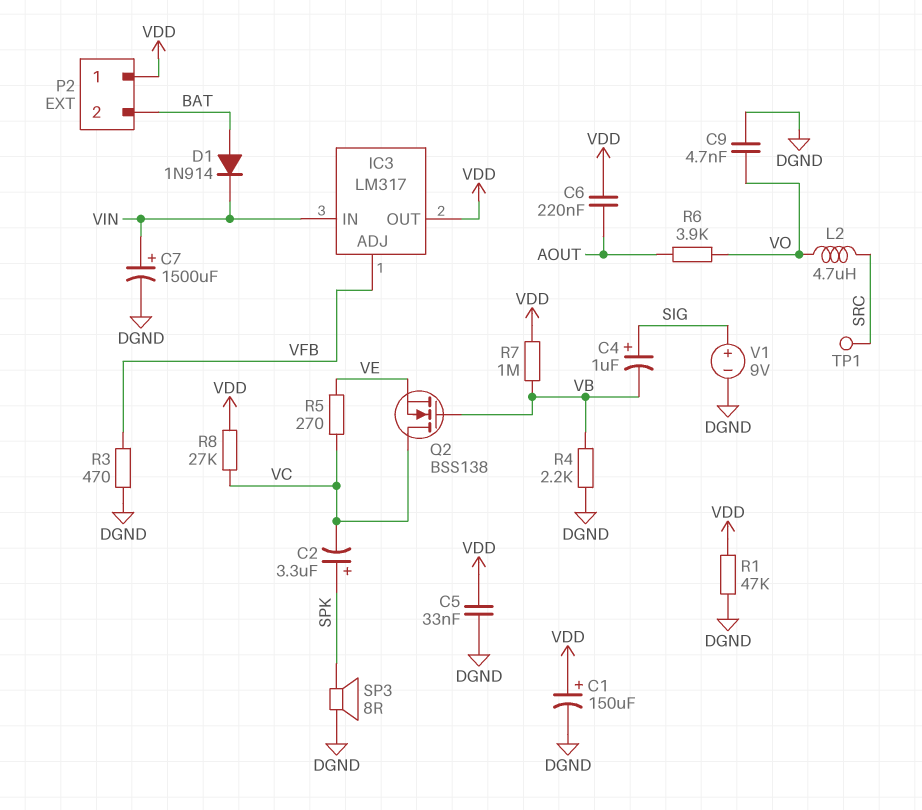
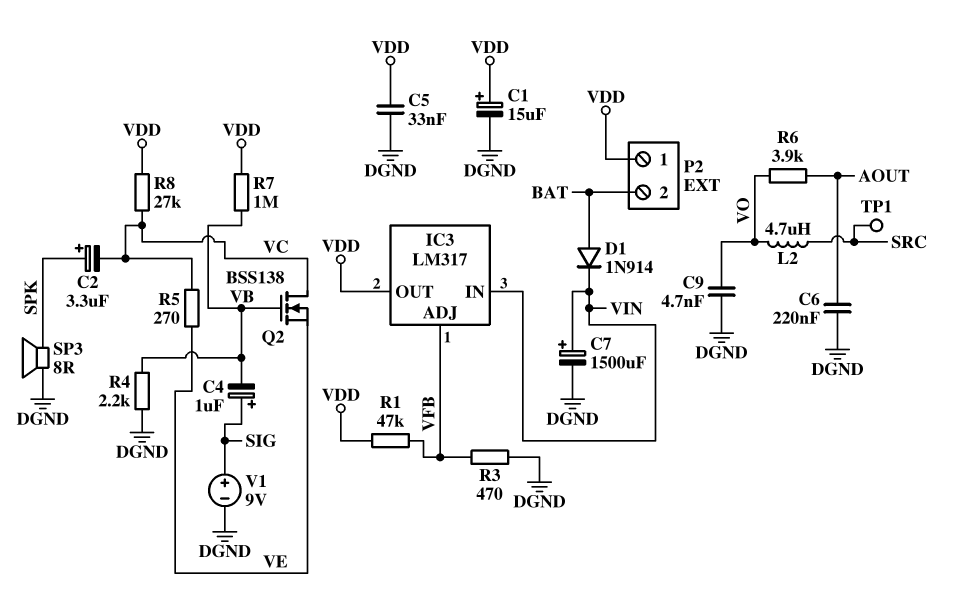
C1: 150uF (plus VDD, minus DGND) -> 15uF (plus VDD, minus DGND)
C6: 220nF (AOUT, VDD) -> 220nF (AOUT, DGND)
R1: 47k (DGND, VDD) -> 47k (VDD, VFB)

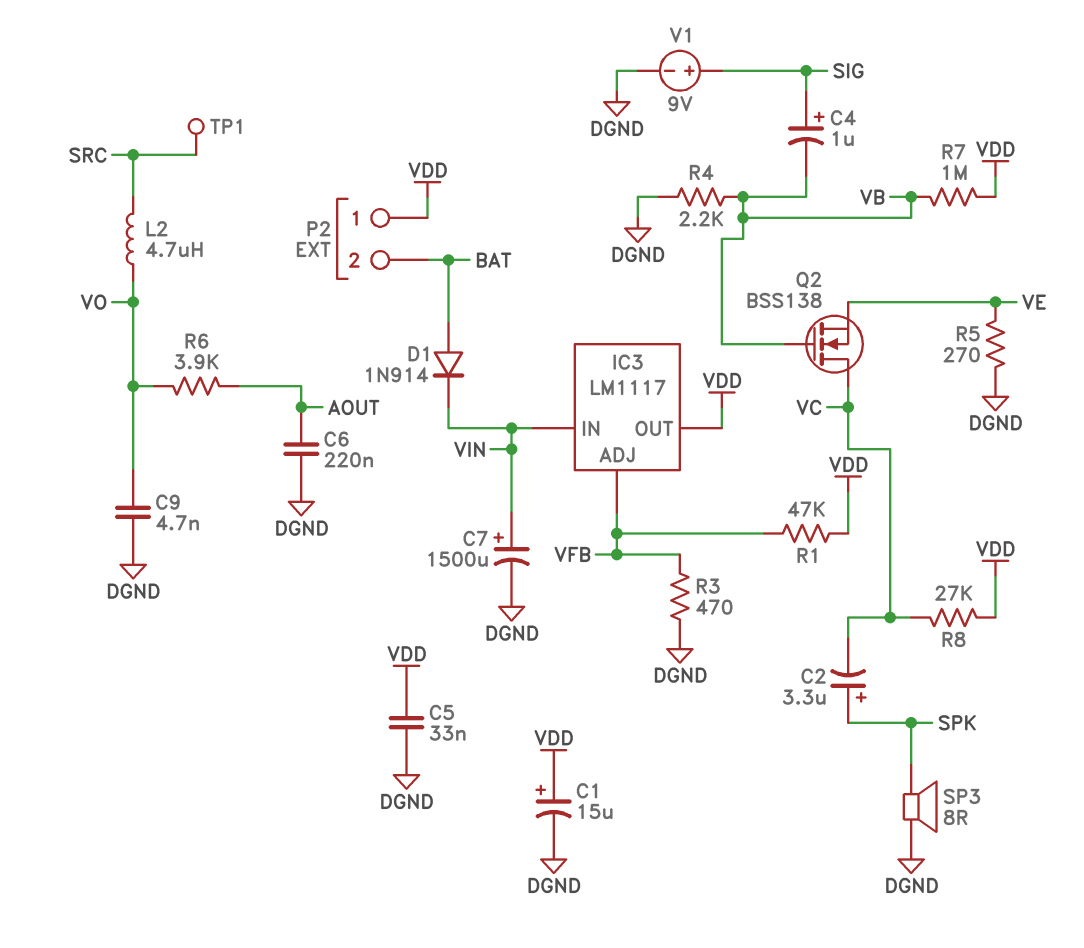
IC3: LM317 -> LM1117
R5: 270 (VC, VE) -> 270 (DGND, VE)

